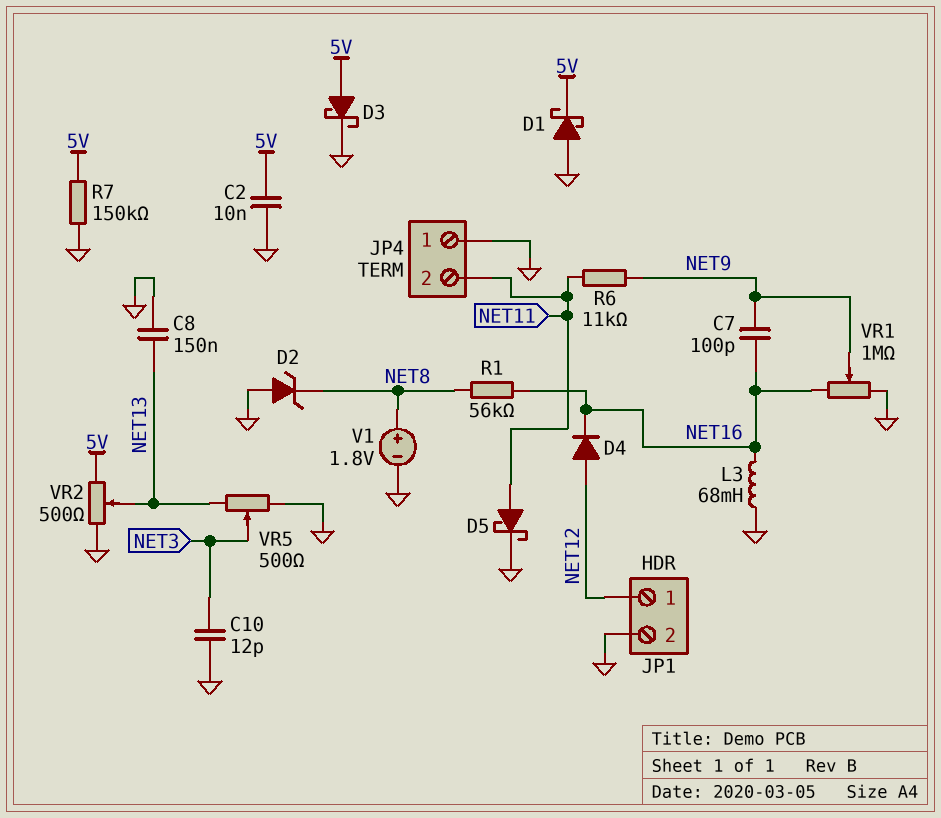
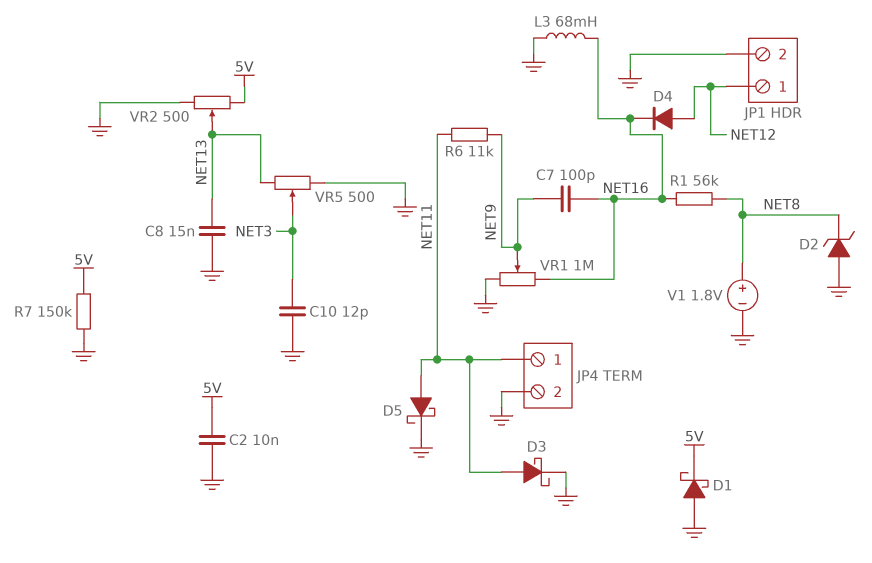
C8: 150nF (GND, NET13) -> 15nF (GND, NET13)
D3: schottky (A 5V, K GND) -> schottky (A NET11, K GND)
JP4 pin 1: GND -> NET11
JP4 pin 2: NET11 -> GND

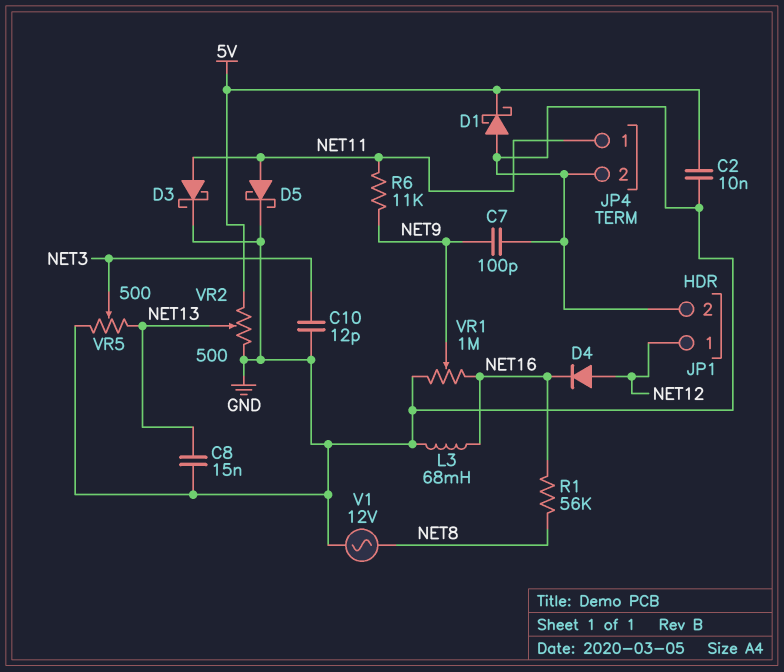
C7: 100pF (NET9, NET16) -> 100pF (GND, NET9)
D2: zener (A GND, K NET8) -> none
R7: 150k (5V, GND) -> none
V1: 1.8V (plus NET8, minus GND) -> AC 12V (GND, NET8)

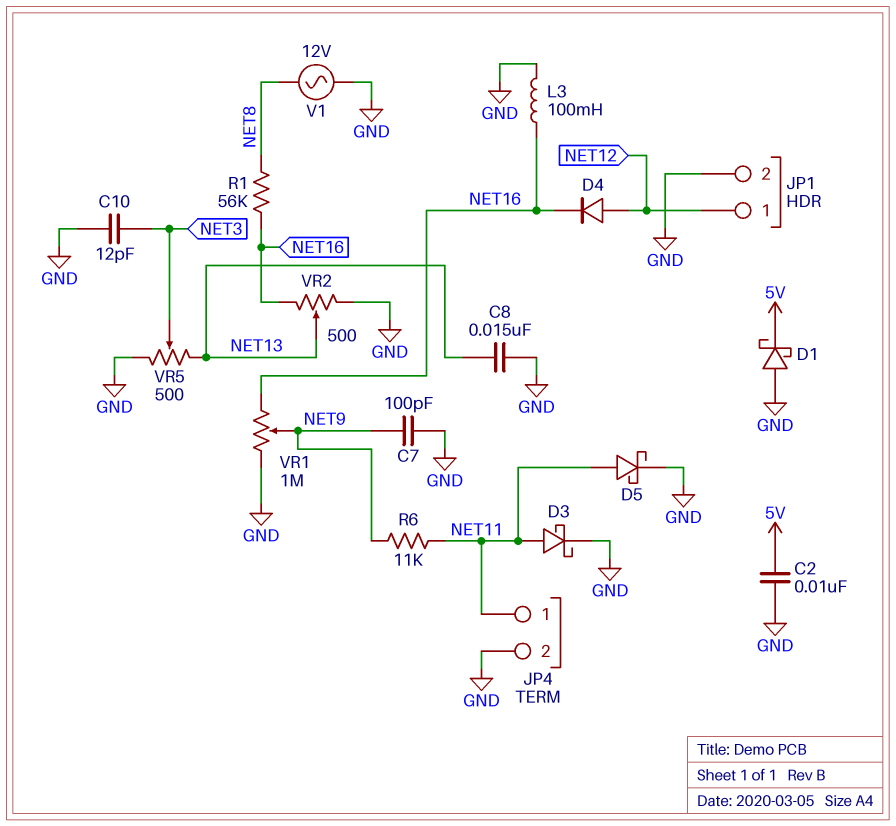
L3: 68mH (GND, NET16) -> 100mH (GND, NET16)
VR2: 500 (5V, GND, wiper NET13) -> 500 (GND, NET16, wiper NET13)

